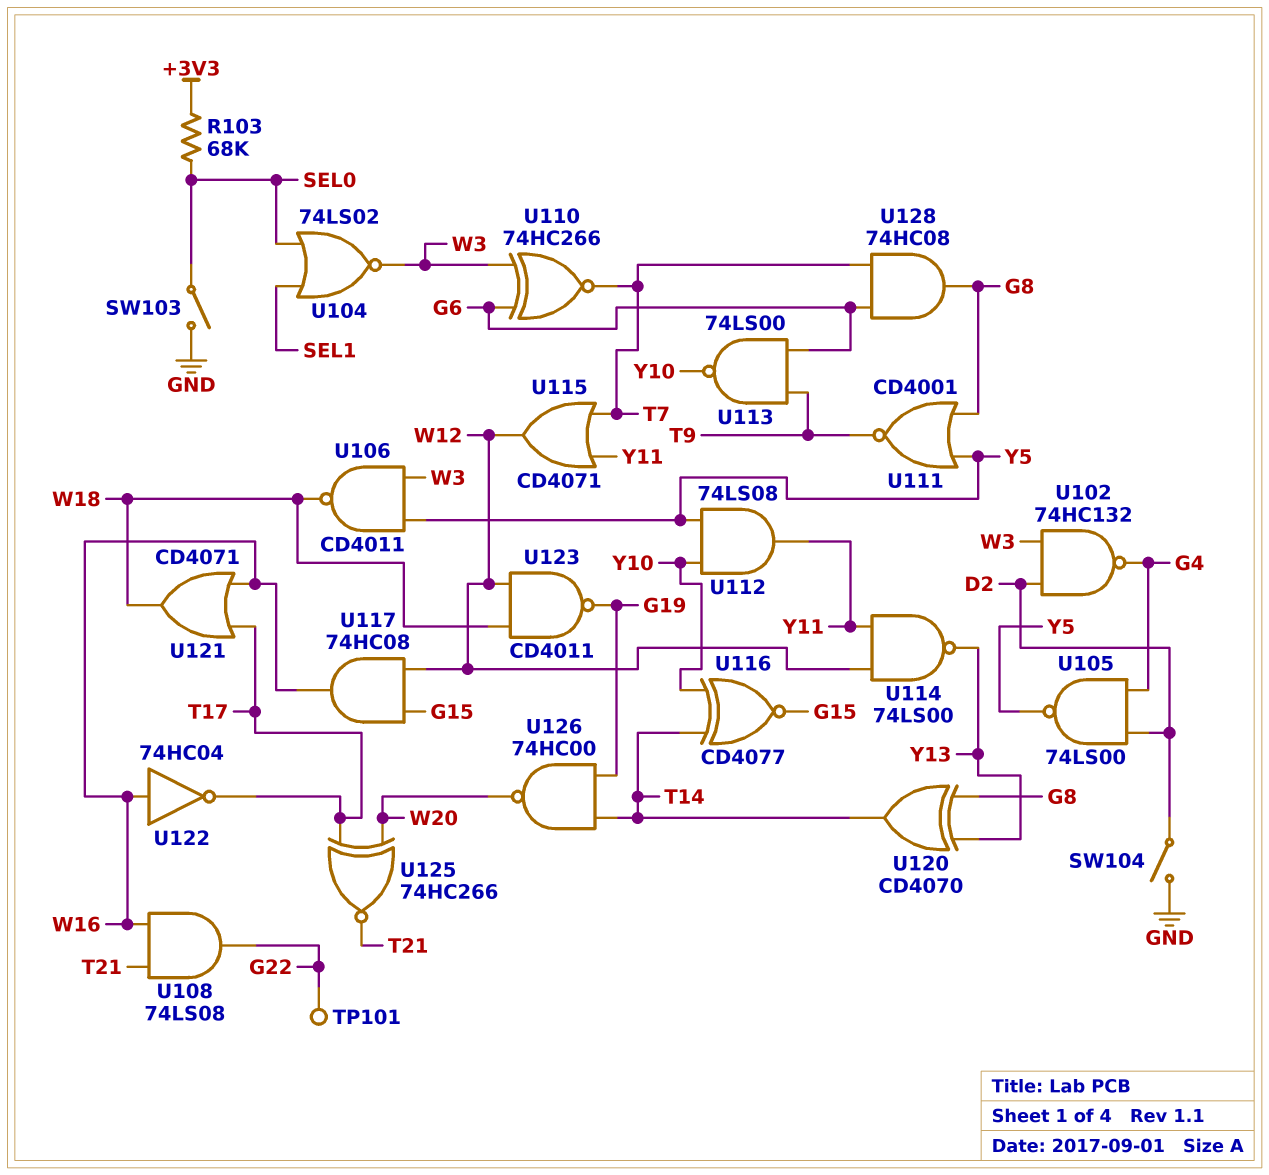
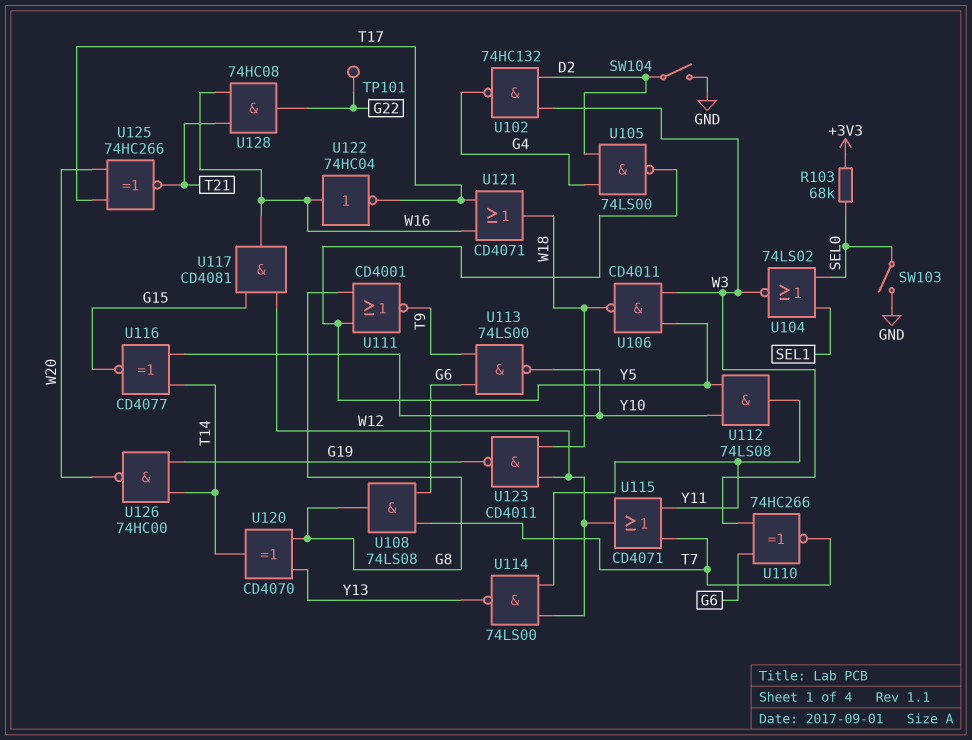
U108: AND 74LS08 (in T21, in W16, out G22) -> AND 74LS08 (in G6, in T7, out G8)
U117: AND 74HC08 (in G15, in W12, out W16) -> AND CD4081 (in G15, in W12, out W16)
U128: AND 74HC08 (in G6, in T7, out G8) -> AND 74HC08 (in T21, in W16, out G22)

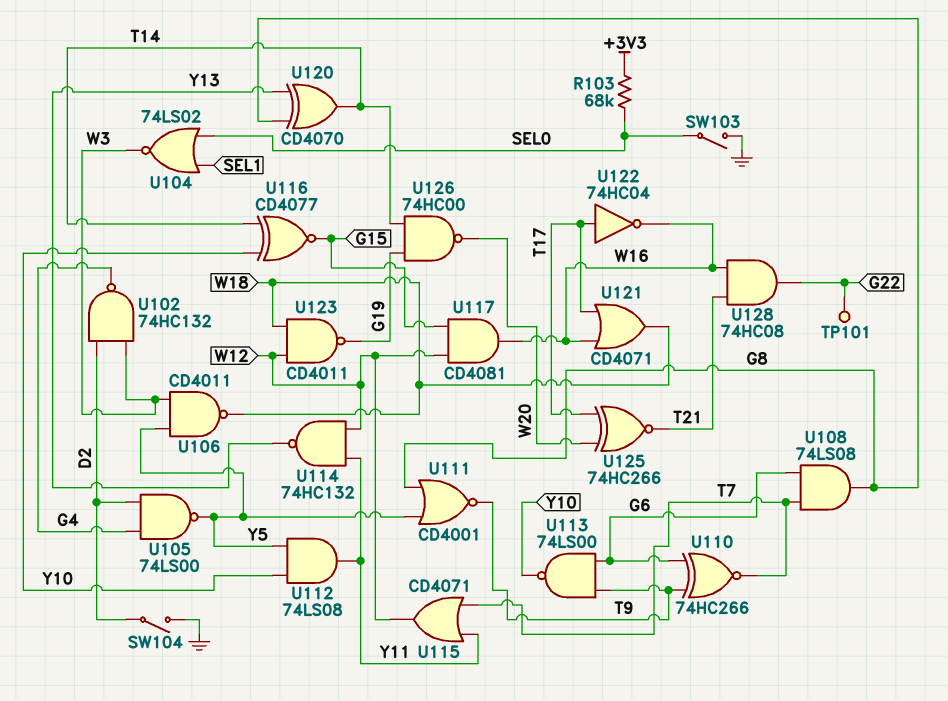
U110: XNOR 74HC266 (in G6, in W3, out T7) -> XNOR 74HC266 (in G6, in T9, out T7)
U114: NAND 74LS00 (in W12, in Y11, out Y13) -> NAND 74HC132 (in W12, in Y11, out Y13)
U122: NOT 74HC04 (in W16, out T17) -> NOT 74HC04 (in T17, out W16)

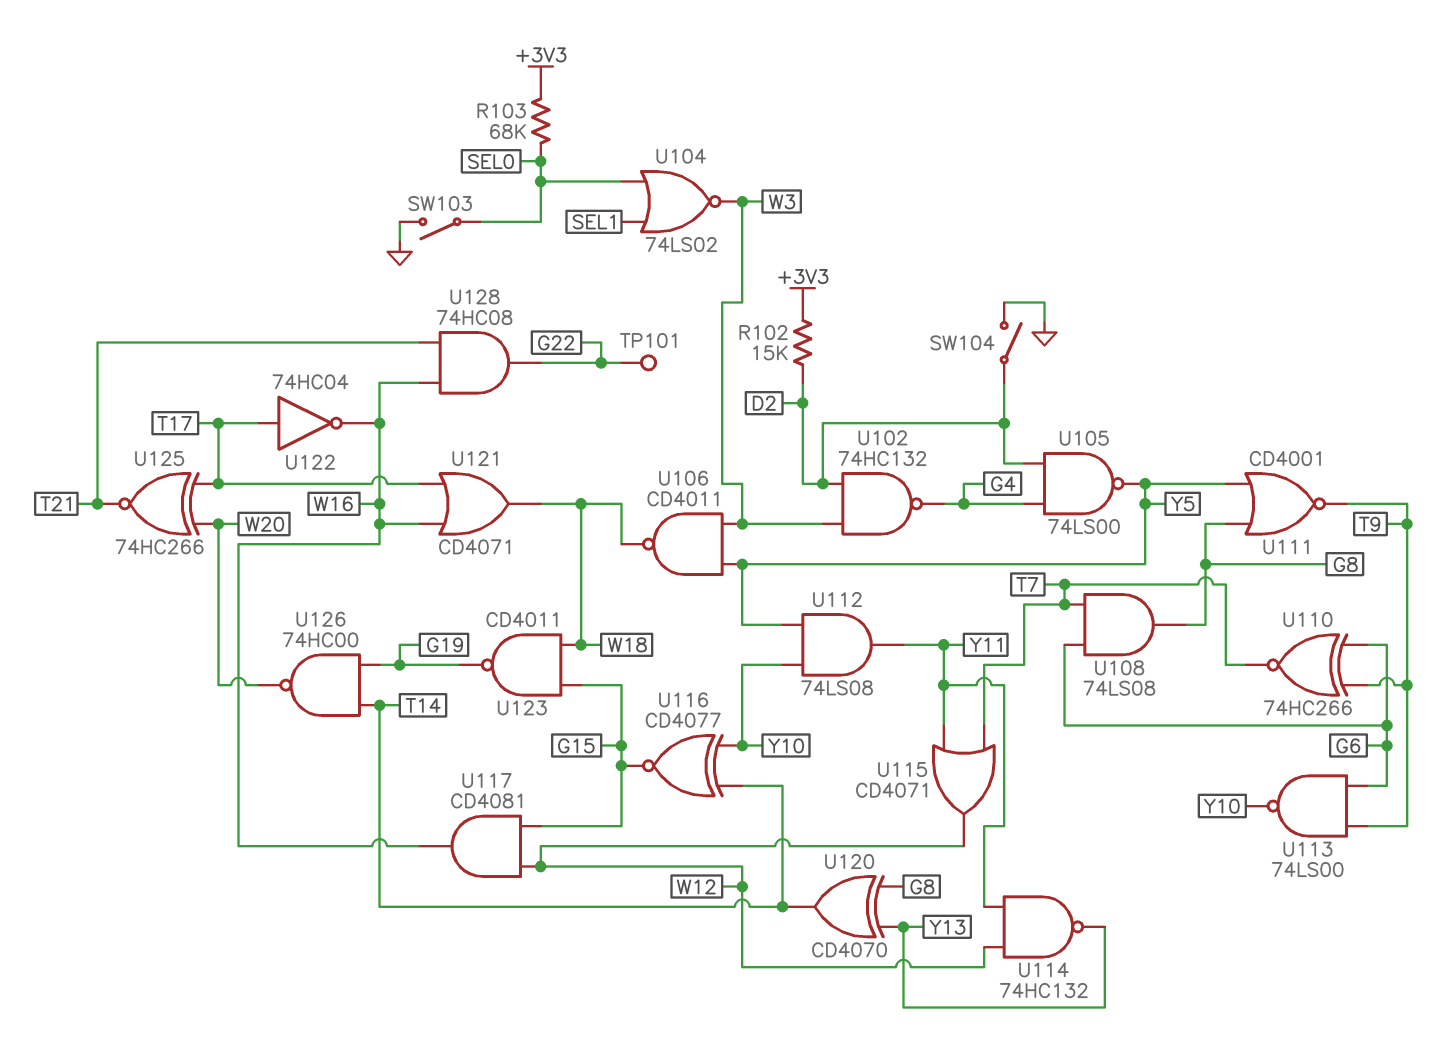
R102: none -> 15k (+3V3, D2)
U123: NAND CD4011 (in W12, in W18, out G19) -> NAND CD4011 (in G15, in W18, out G19)

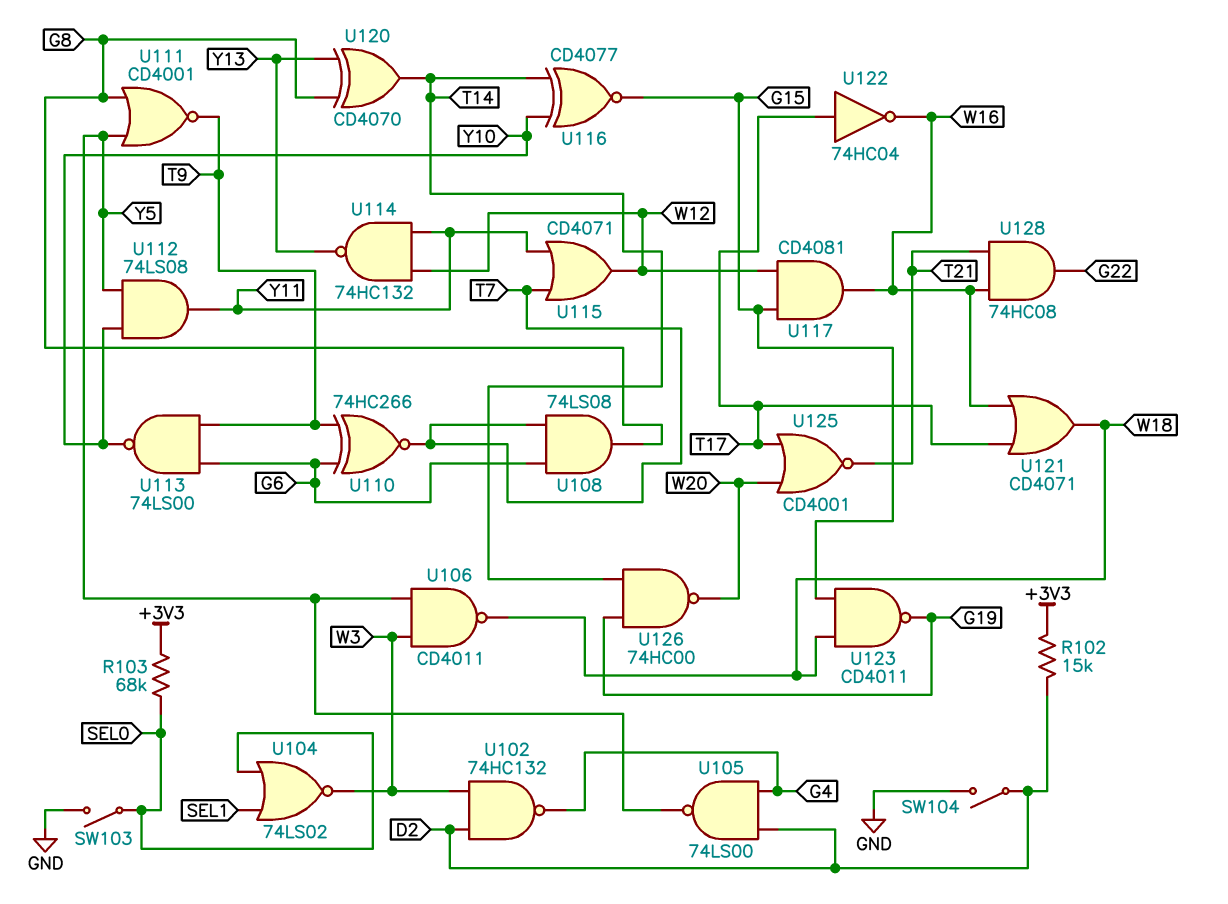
TP101: test point (G22) -> none
U125: XNOR 74HC266 (in T17, in W20, out T21) -> NOR CD4001 (in T17, in W20, out T21)

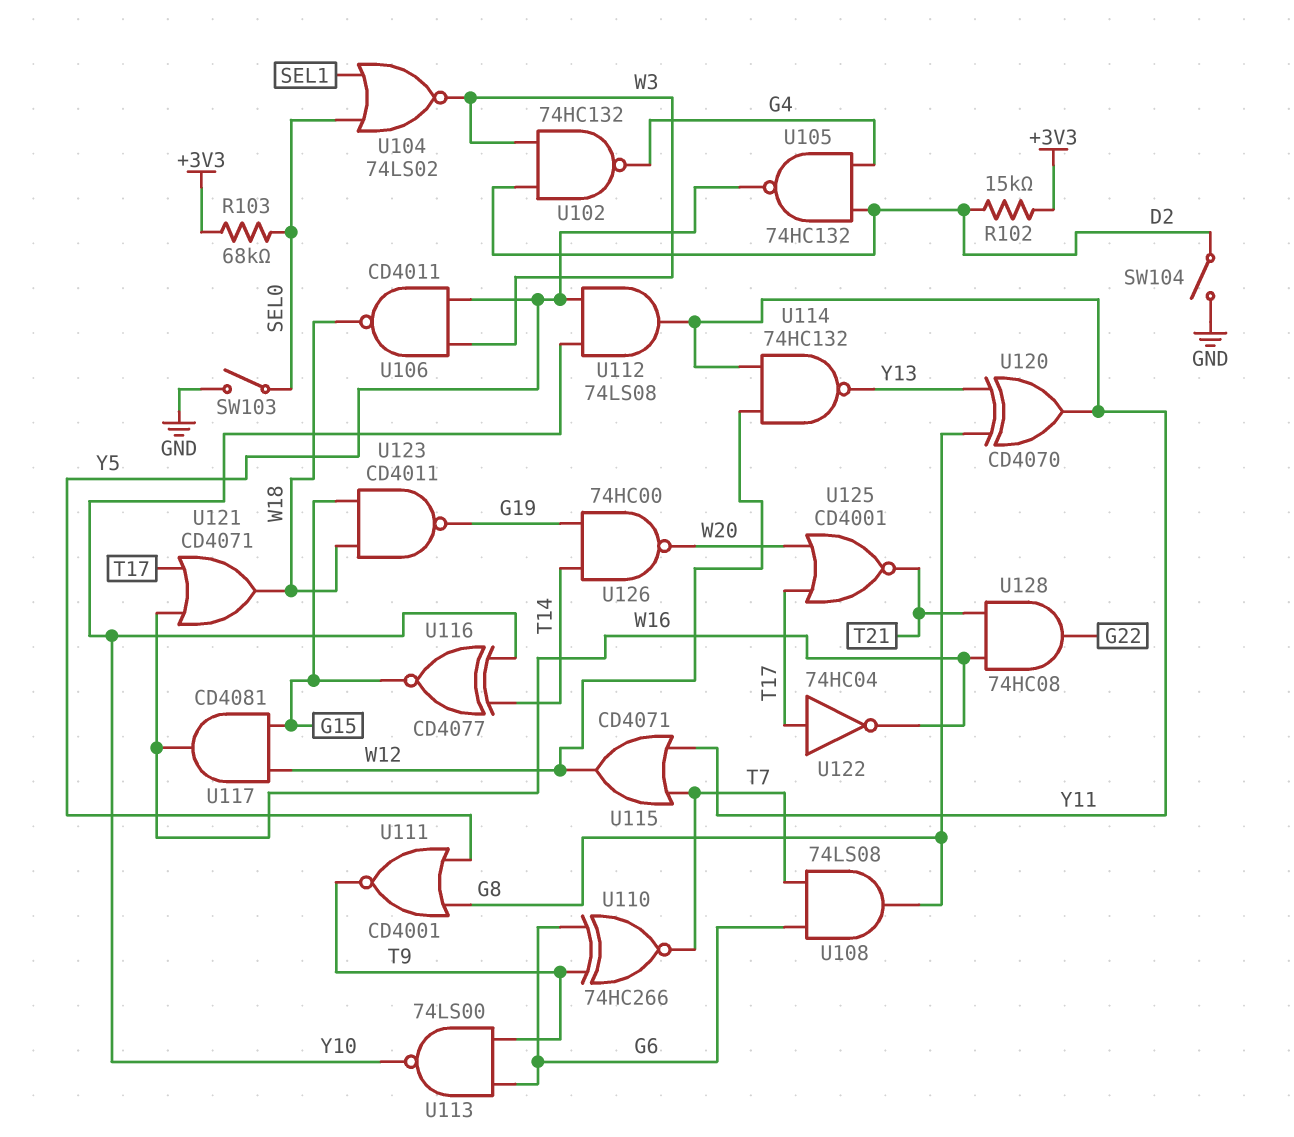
U105: NAND 74LS00 (in D2, in G4, out Y5) -> NAND 74HC132 (in D2, in G4, out Y5)
U120: XOR CD4070 (in G8, in Y13, out T14) -> XOR CD4070 (in G8, in Y13, out Y11)

